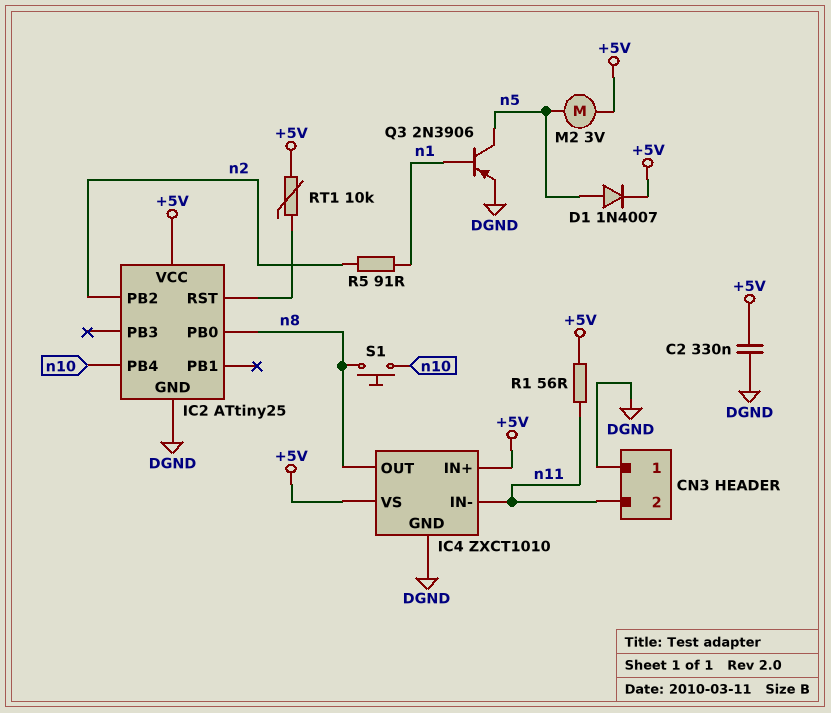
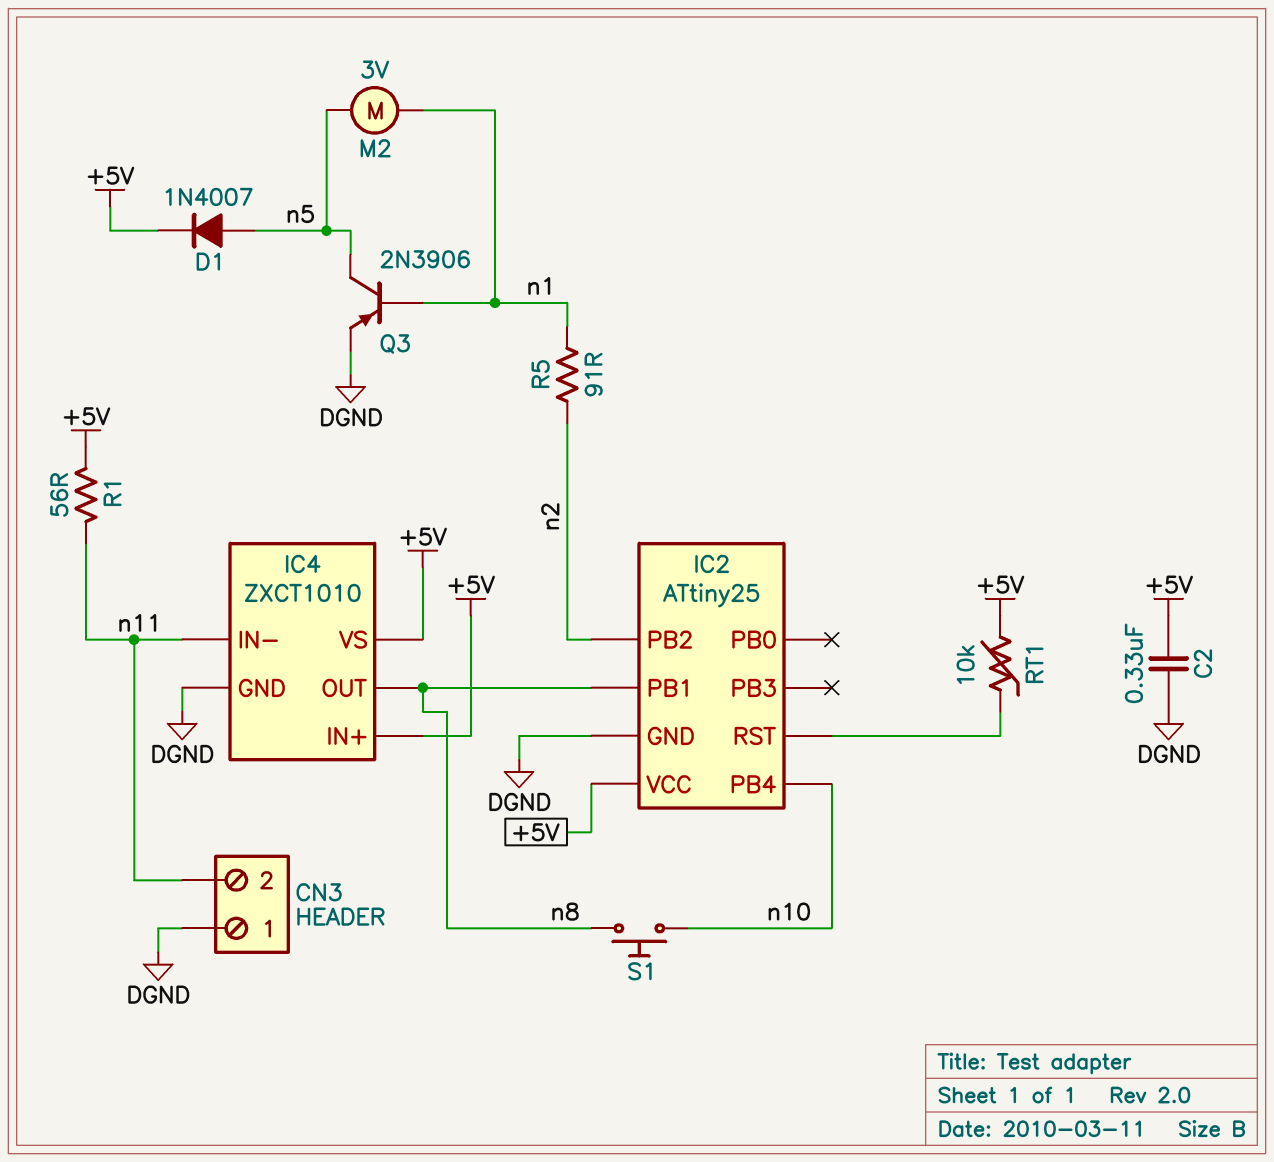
IC2 pin PB0: n8 -> none
IC2 pin PB1: none -> n8
M2: motor 3V (+5V, n5) -> motor 3V (n1, n5)

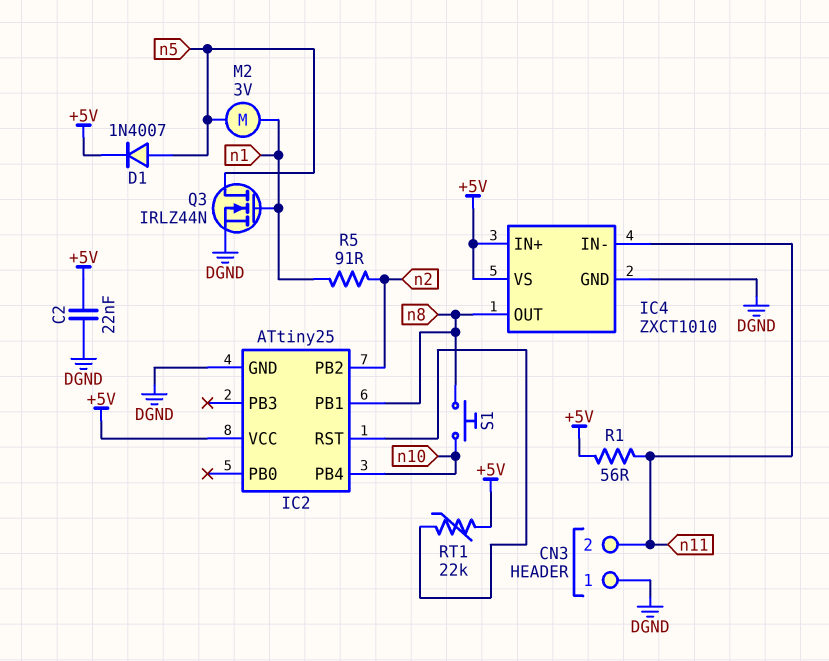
C2: 330nF (+5V, DGND) -> 22nF (+5V, DGND)
Q3: PNP 2N3906 (B n1, C n5, E DGND) -> NMOS IRLZ44N (G n1, D n5, S DGND)
RT1: 10k (+5V, IC2/RST) -> 22k (+5V, IC2/RST)

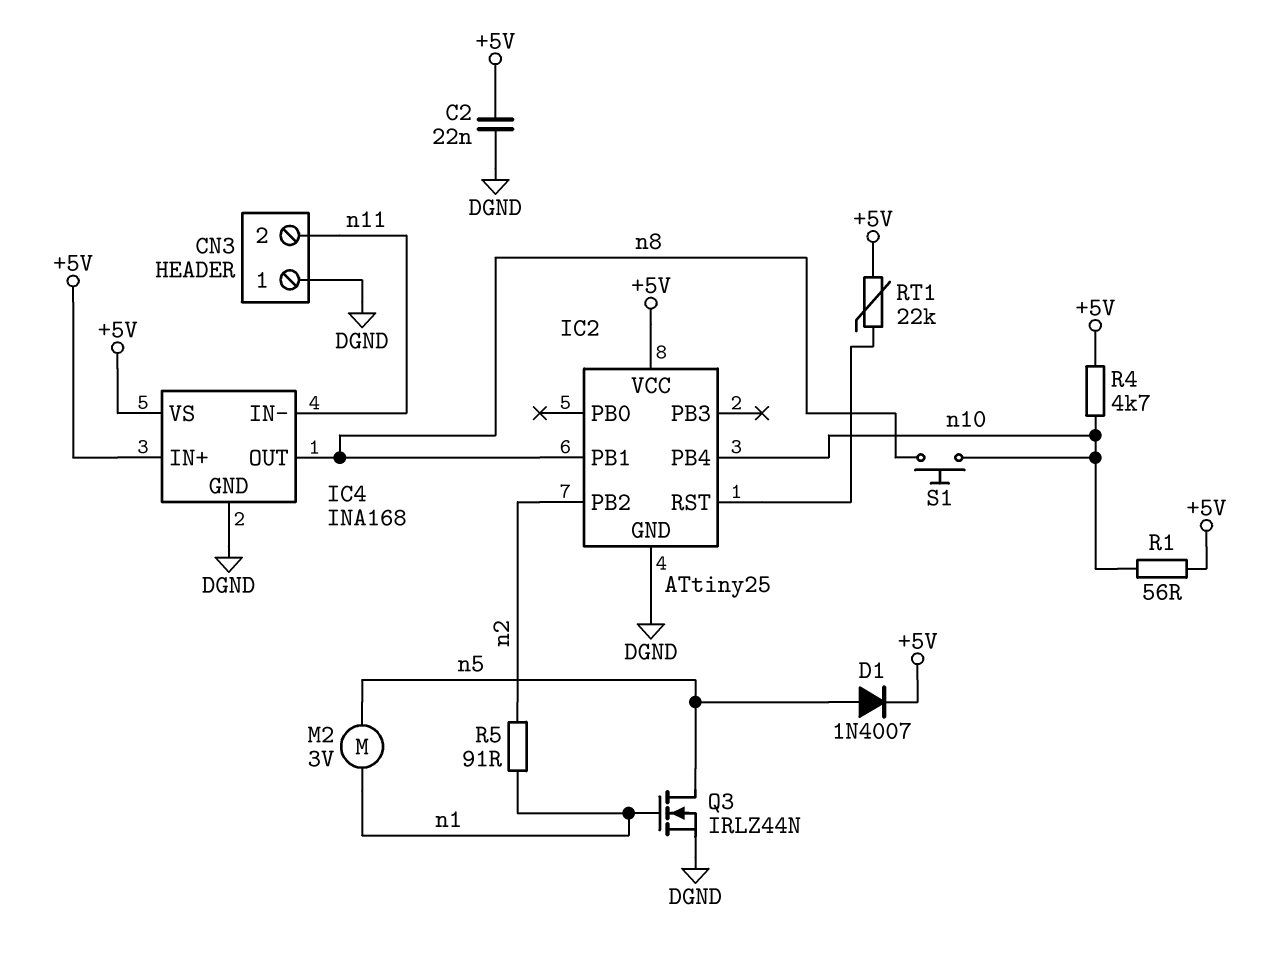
IC4: ZXCT1010 -> INA168
R1: 56 (+5V, n11) -> 56 (+5V, n10)
R4: none -> 4.7k (+5V, n10)

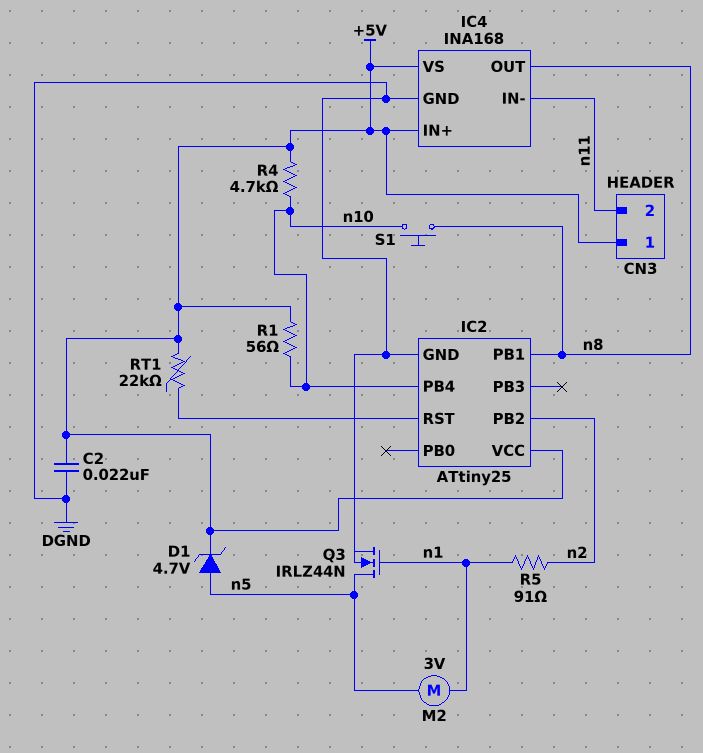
CN3 pin 1: DGND -> +5V
D1: diode 1N4007 (A n5, K +5V) -> zener 4.7V (A n5, K +5V)

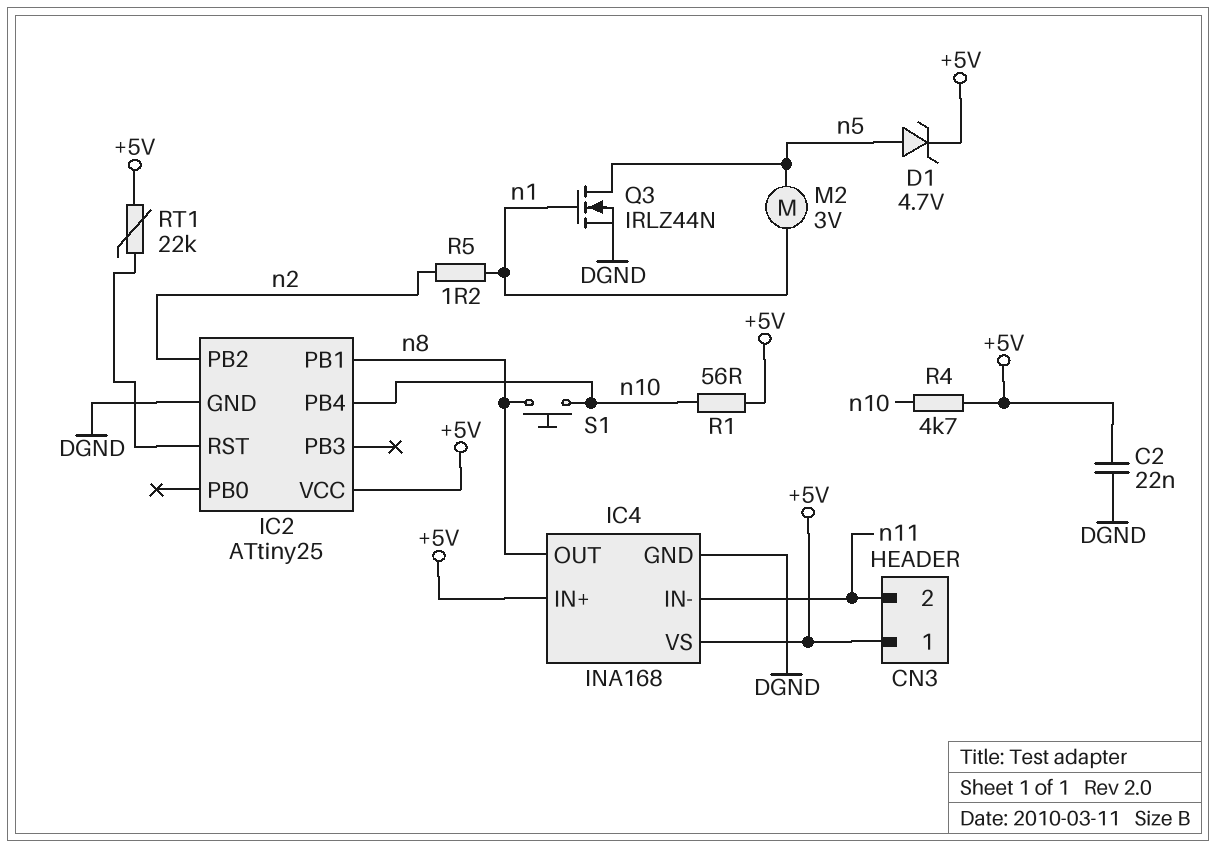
R5: 91 (n1, n2) -> 1.2 (n1, n2)

